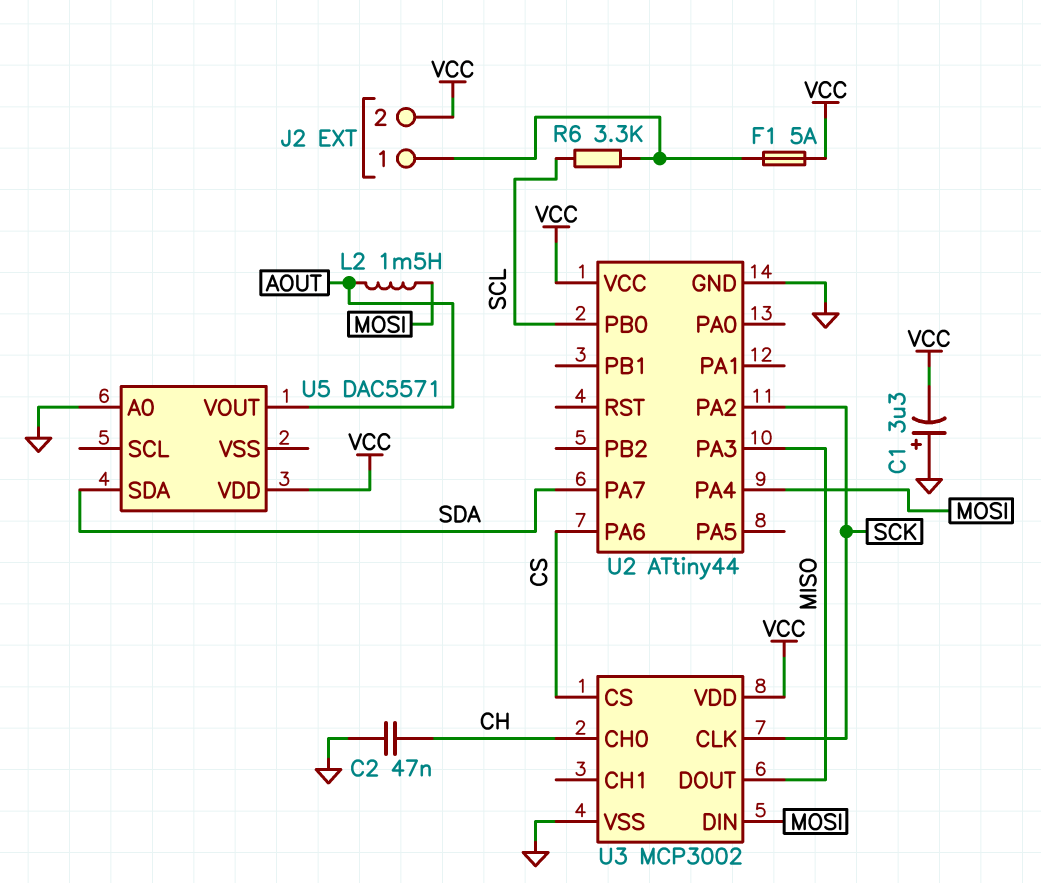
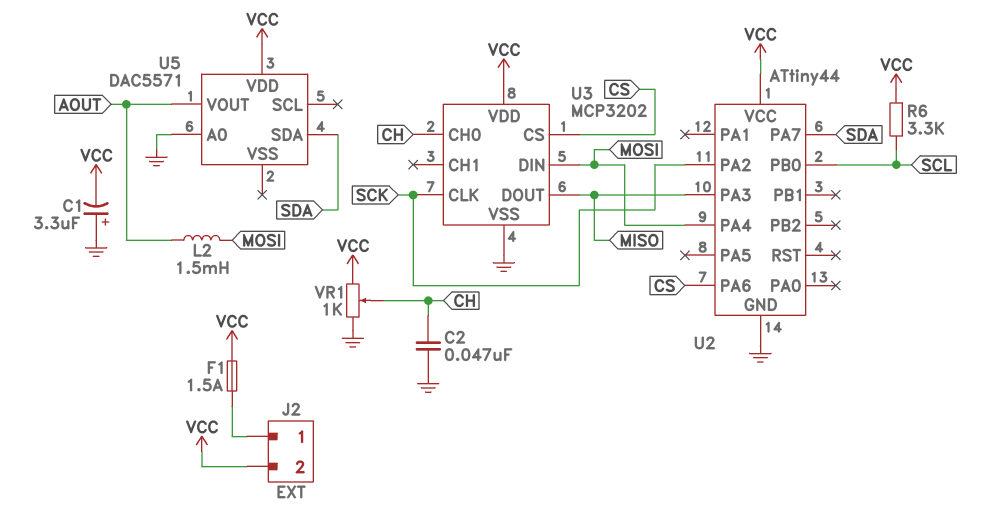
F1: 5A (J2/1, VCC) -> 1.5A (J2/1, VCC)
R6: 3.3k (J2/1, SCL) -> 3.3k (SCL, VCC)
U3: MCP3002 -> MCP3202
VR1: none -> 1k (GND, VCC, wiper CH)

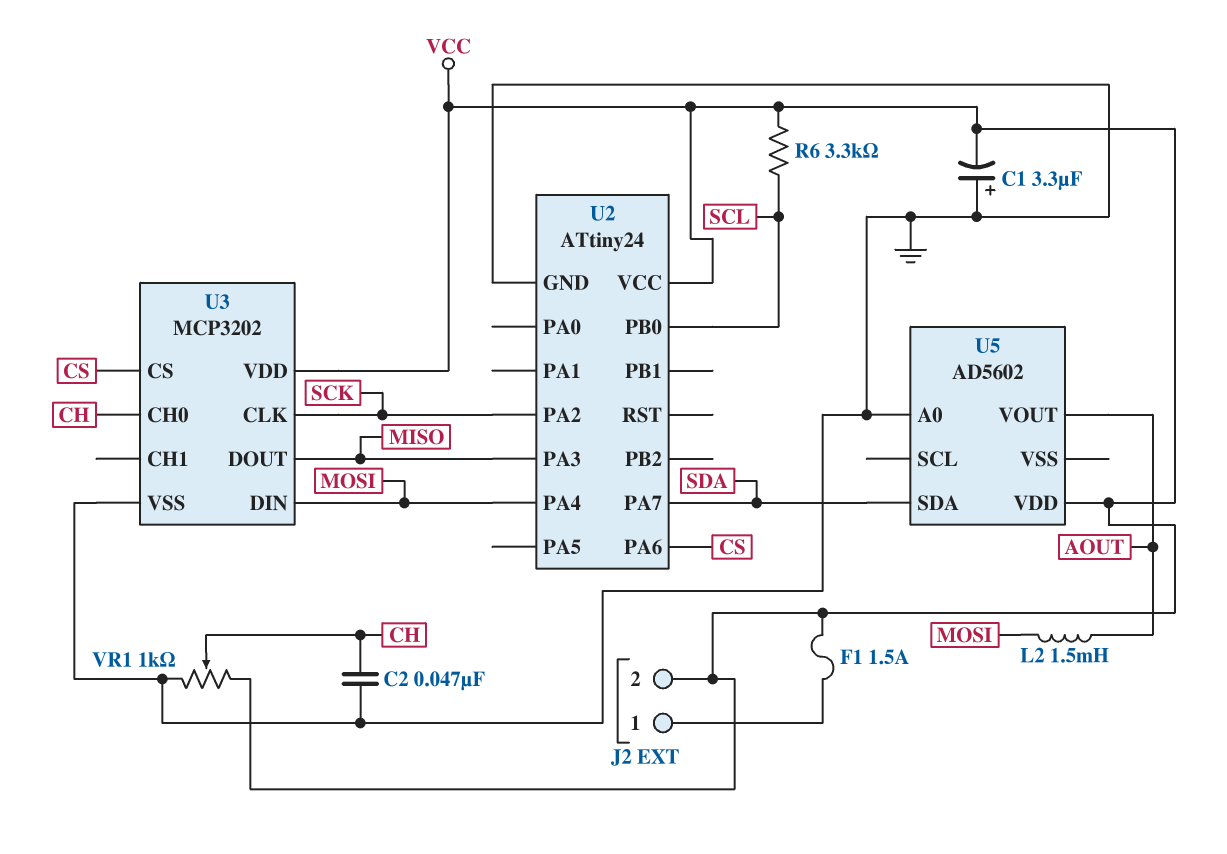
U2: ATtiny44 -> ATtiny24
U5: DAC5571 -> AD5602

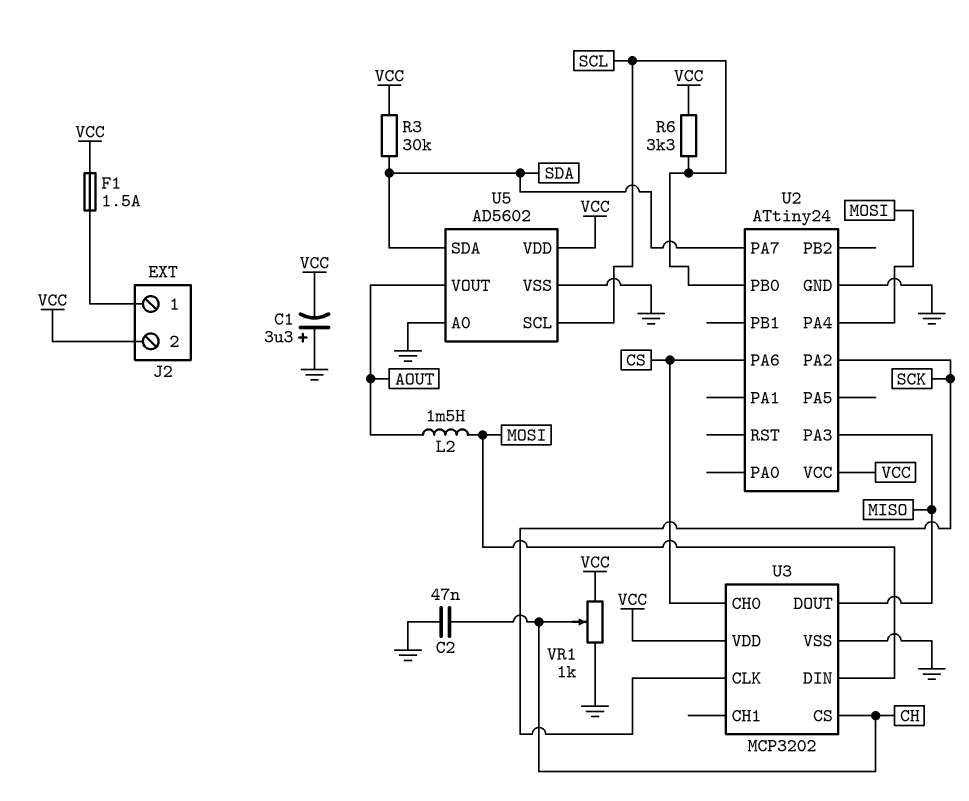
R3: none -> 30k (SDA, VCC)
U3 pin CH0: CH -> CS
U3 pin CS: CS -> CH
U5 pin SCL: none -> SCL
U5 pin VSS: none -> GND

